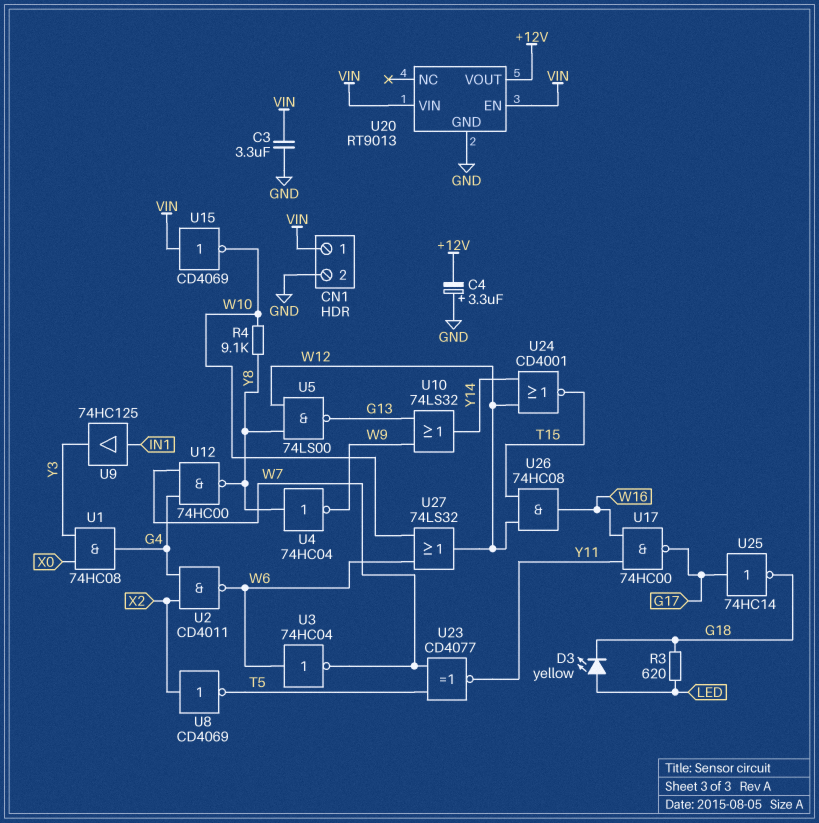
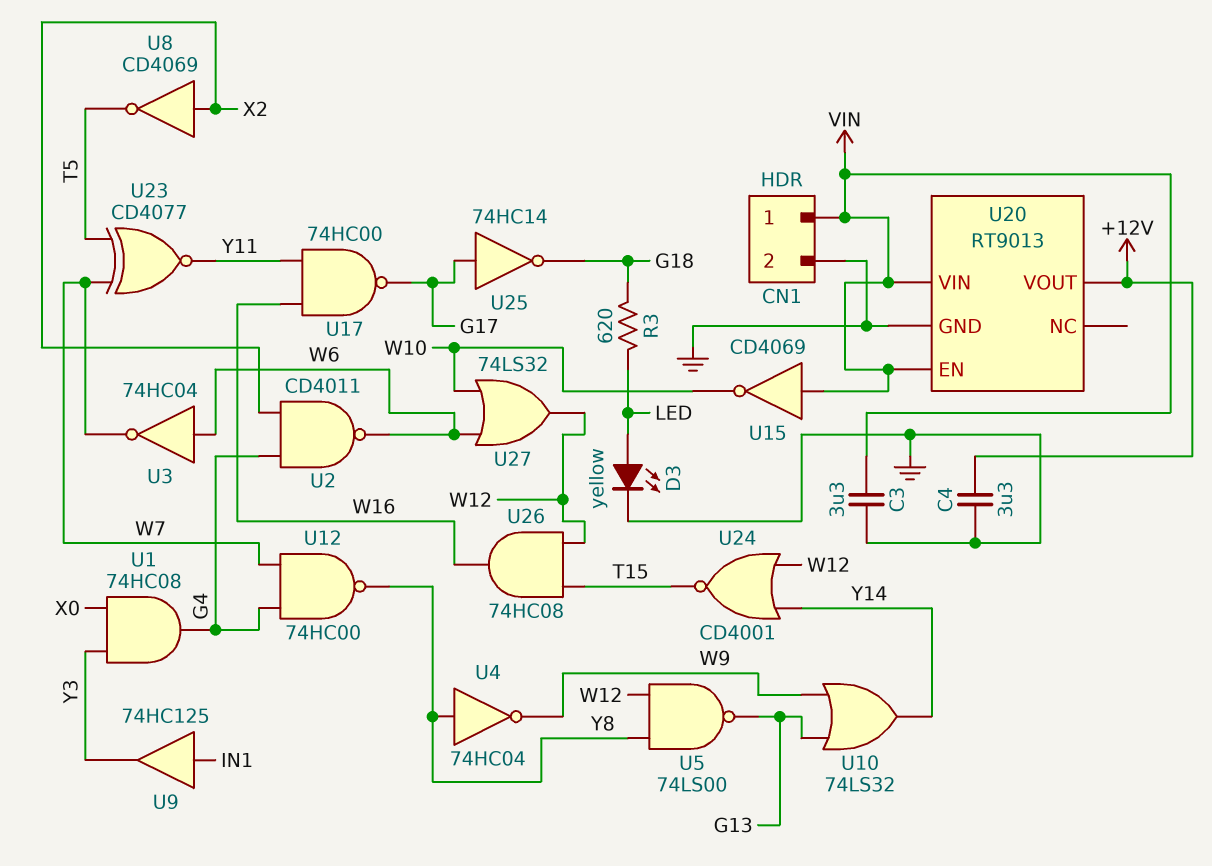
C4: 3.3uF (plus GND, minus +12V) -> 3.3uF (+12V, GND)
D3: LED yellow (A LED, K G18) -> LED yellow (A LED, K GND)
R4: 9.1k (W10, Y8) -> none

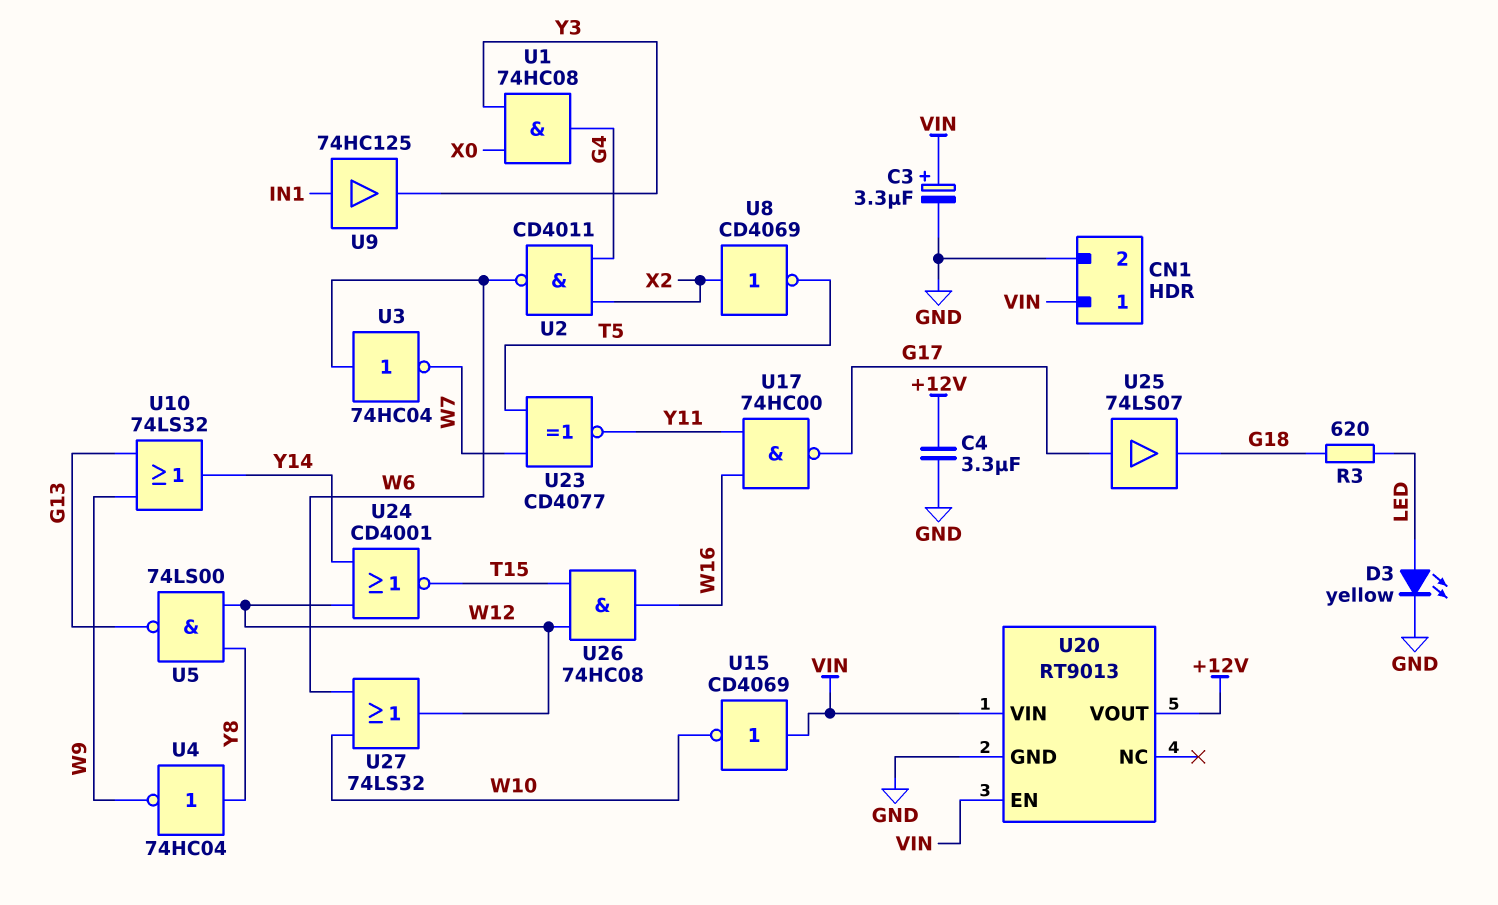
C3: 3.3uF (GND, VIN) -> 3.3uF (plus VIN, minus GND)
U12: NAND 74HC00 (in G4, in W7, out Y8) -> none
U25: NOT 74HC14 (in G17, out G18) -> buffer 74LS07 (in G17, out G18)

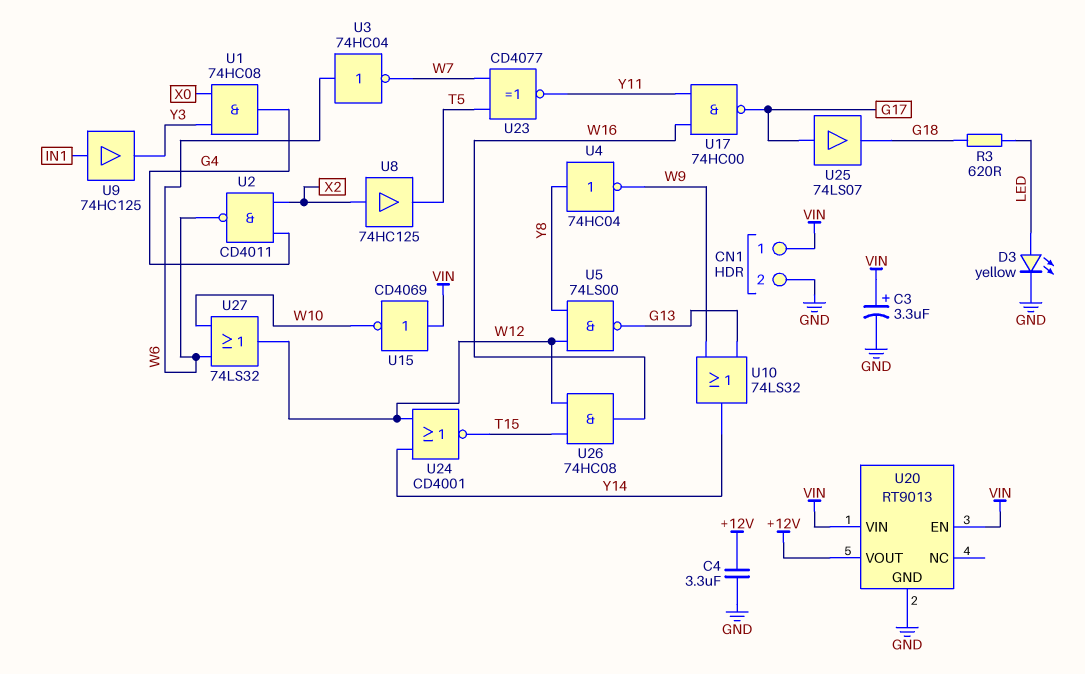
U8: NOT CD4069 (in X2, out T5) -> buffer 74HC125 (in X2, out T5)

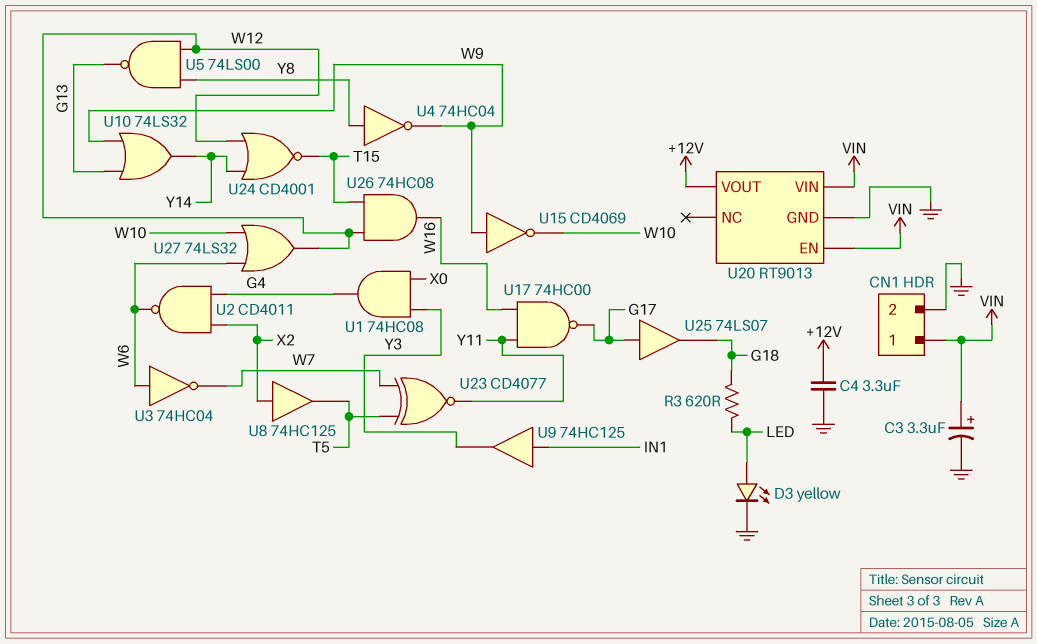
U15: NOT CD4069 (in VIN, out W10) -> NOT CD4069 (in W9, out W10)

